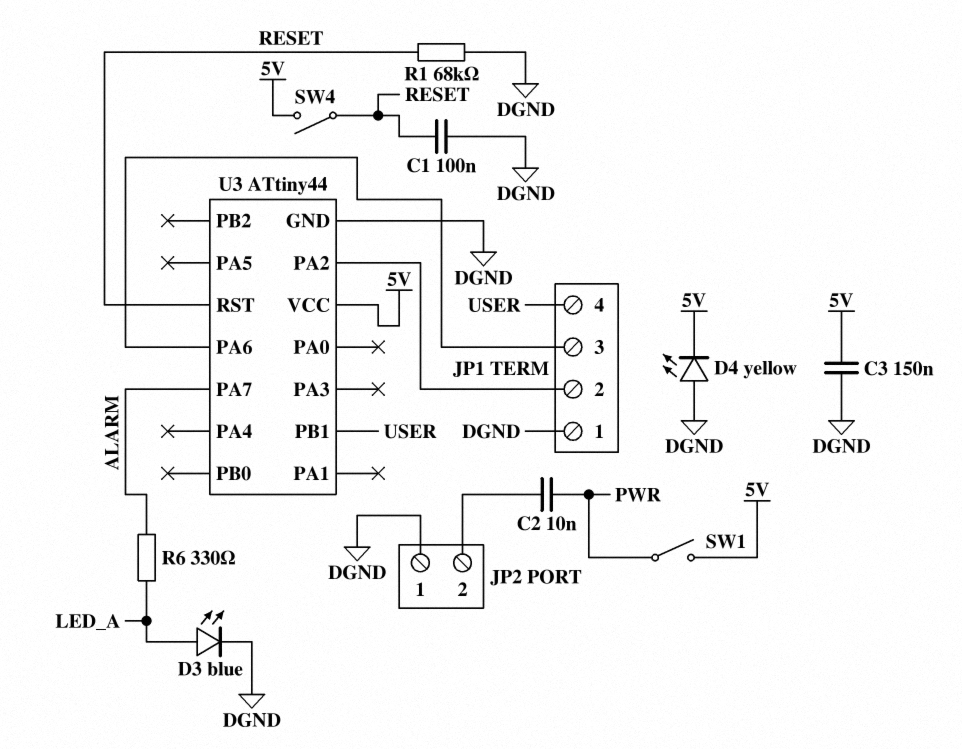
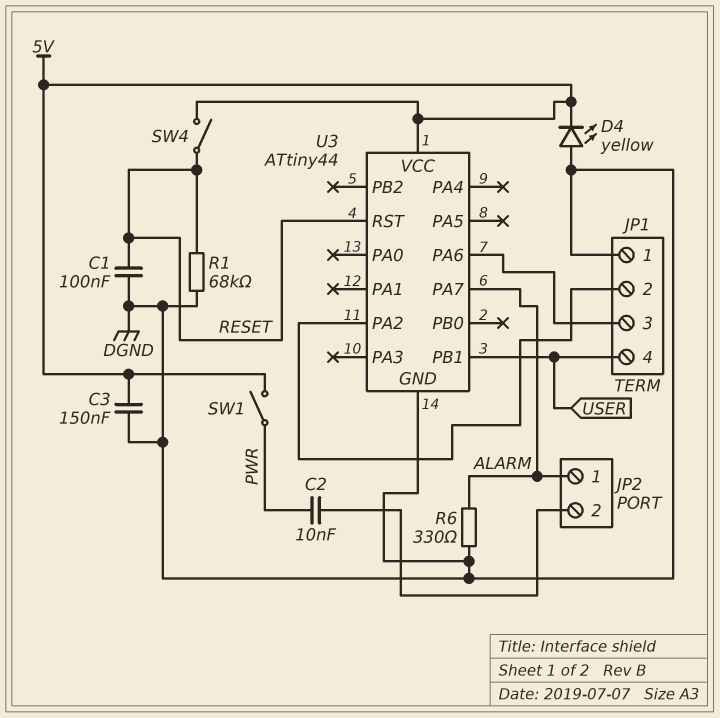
D3: LED blue (A LED_A, K DGND) -> none
JP2 pin 1: DGND -> ALARM
R6: 330 (ALARM, LED_A) -> 330 (ALARM, DGND)

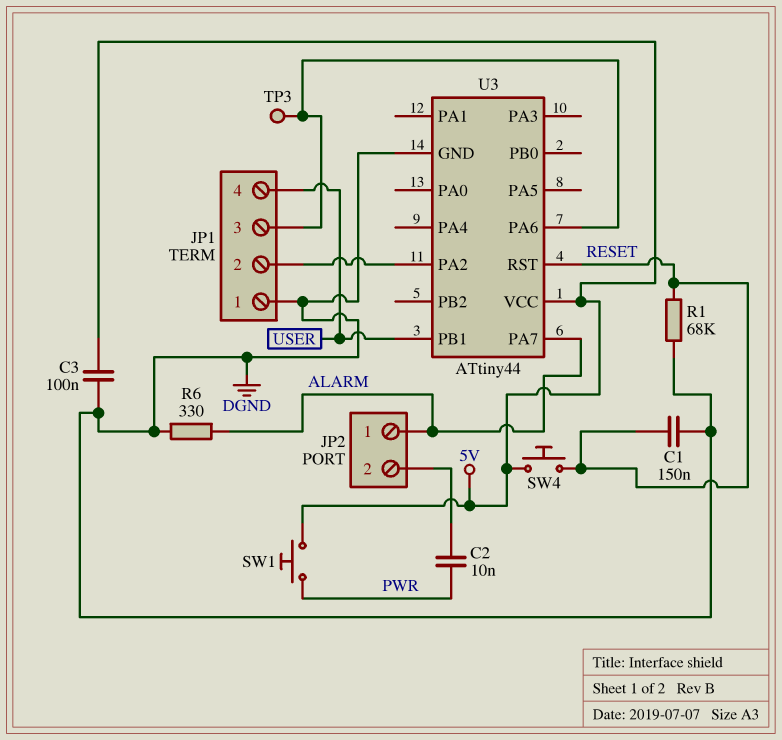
C1: 100nF (DGND, RESET) -> 150nF (DGND, RESET)
C3: 150nF (5V, DGND) -> 100nF (5V, DGND)
D4: LED yellow (A DGND, K 5V) -> none
SW1: switch (5V, PWR) -> button (5V, PWR)
SW4: switch (5V, RESET) -> button (5V, RESET)
TP3: none -> test point (JP1/3)

